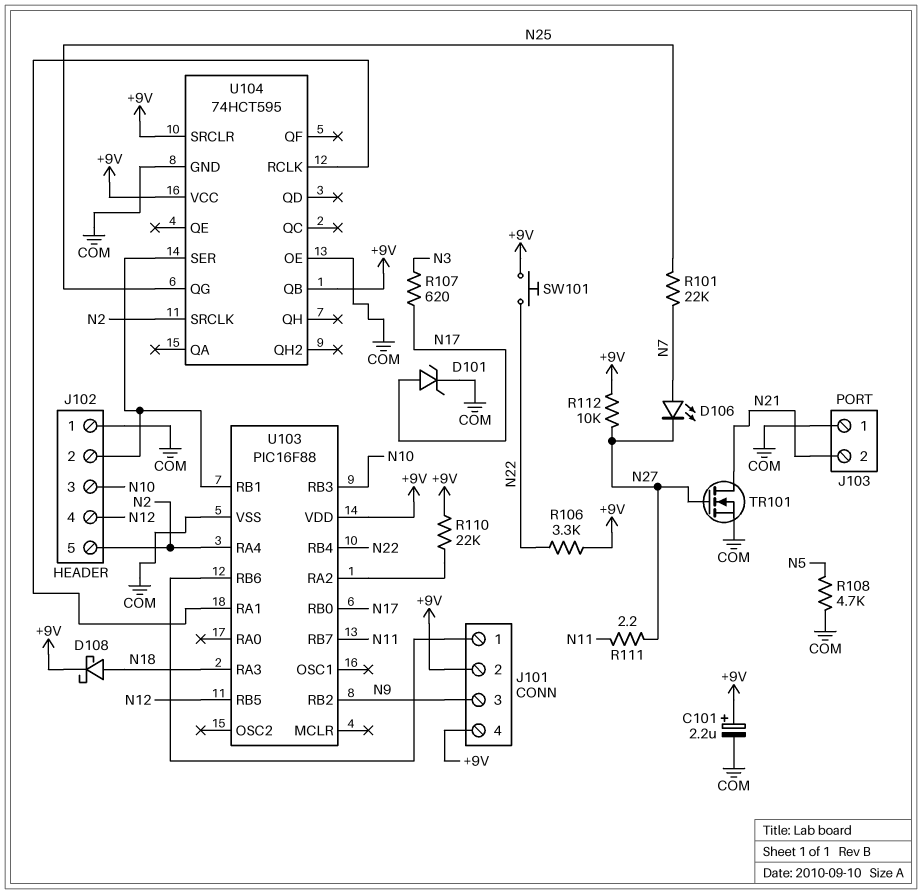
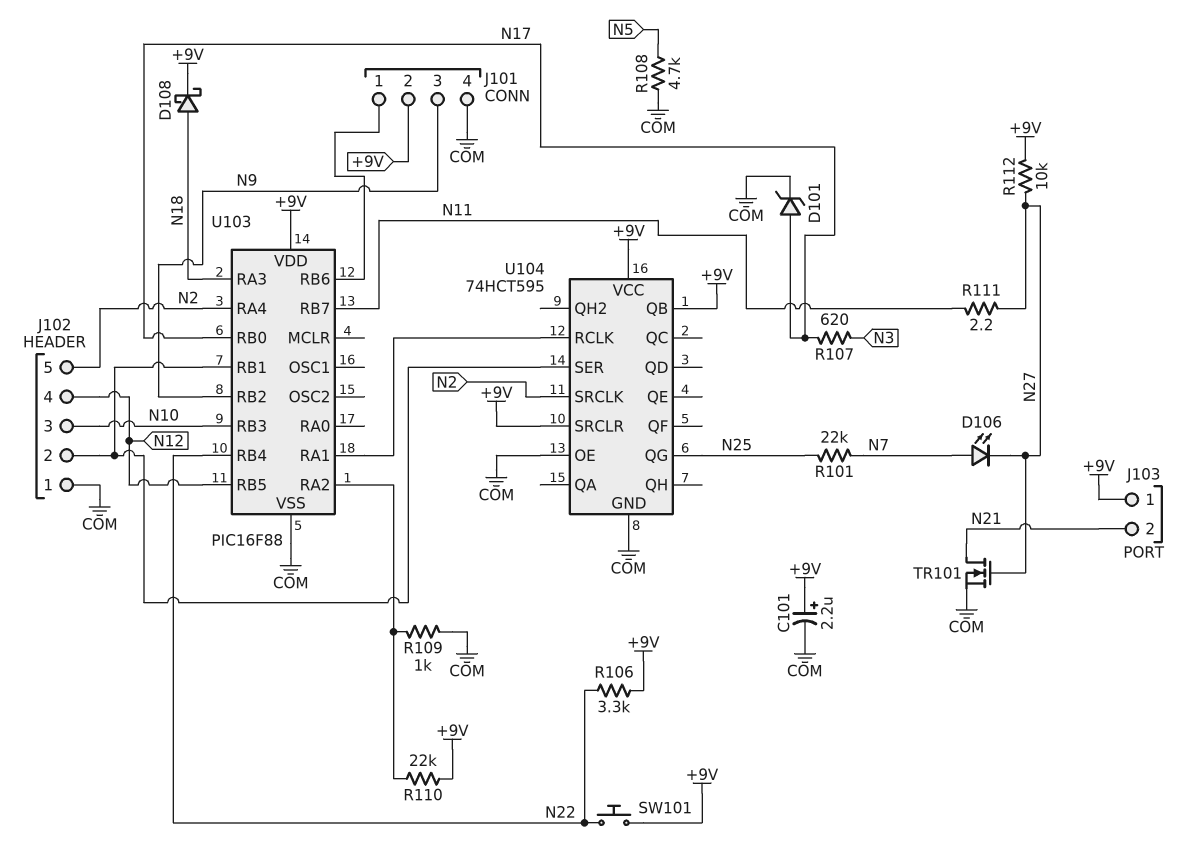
J101 pin 4: +9V -> COM
J103 pin 1: COM -> +9V
R109: none -> 1k (COM, U103/RA2)

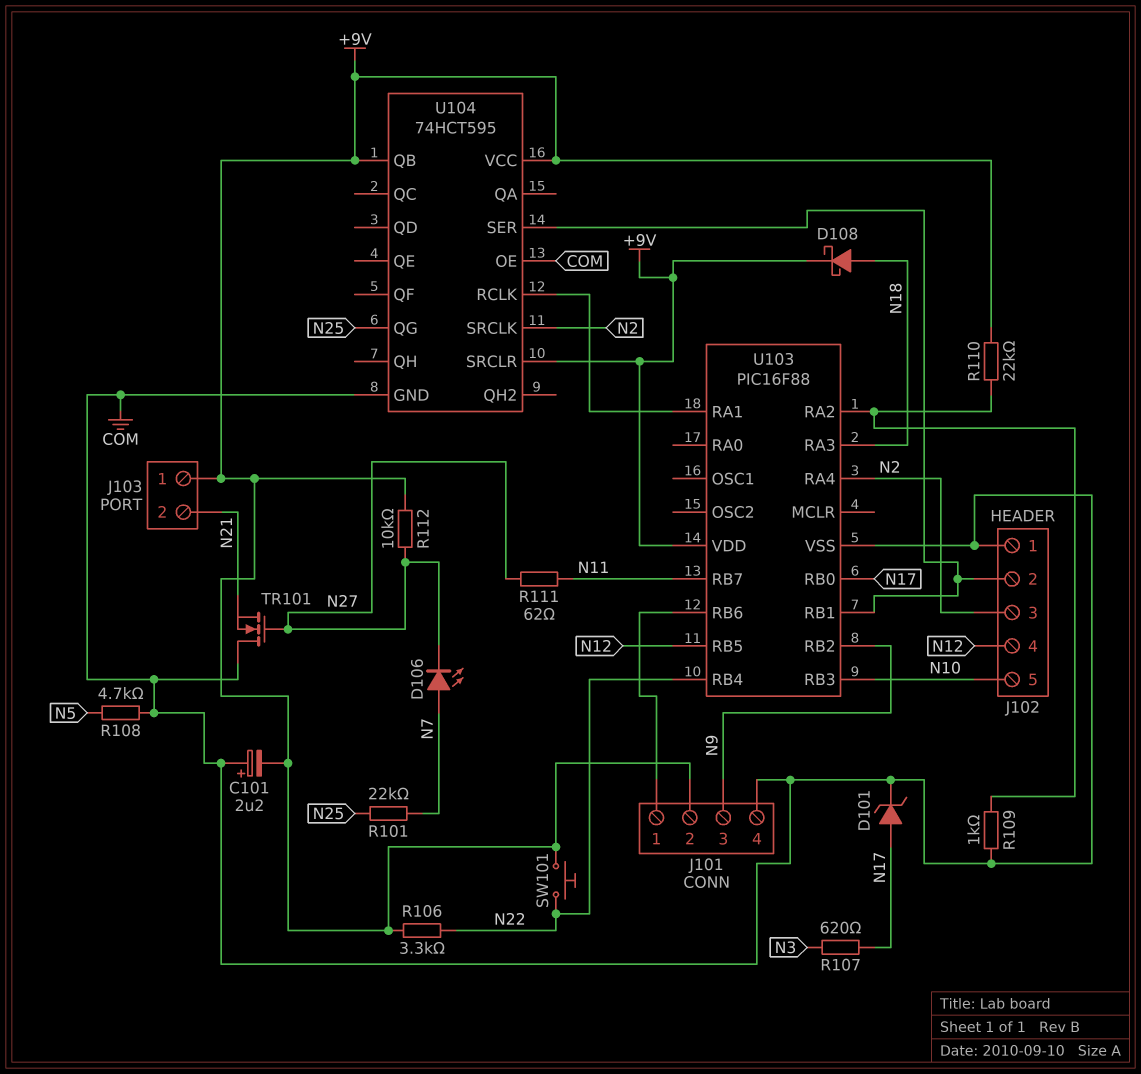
C101: 2.2uF (plus +9V, minus COM) -> 2.2uF (plus COM, minus +9V)
J102 pin 3: N10 -> N2
J102 pin 5: N2 -> N10
R111: 2.2 (N11, N27) -> 62 (N11, N27)
TR101: NMOS (G N27, D N21, S COM) -> NMOS (G N27, D COM, S N21)

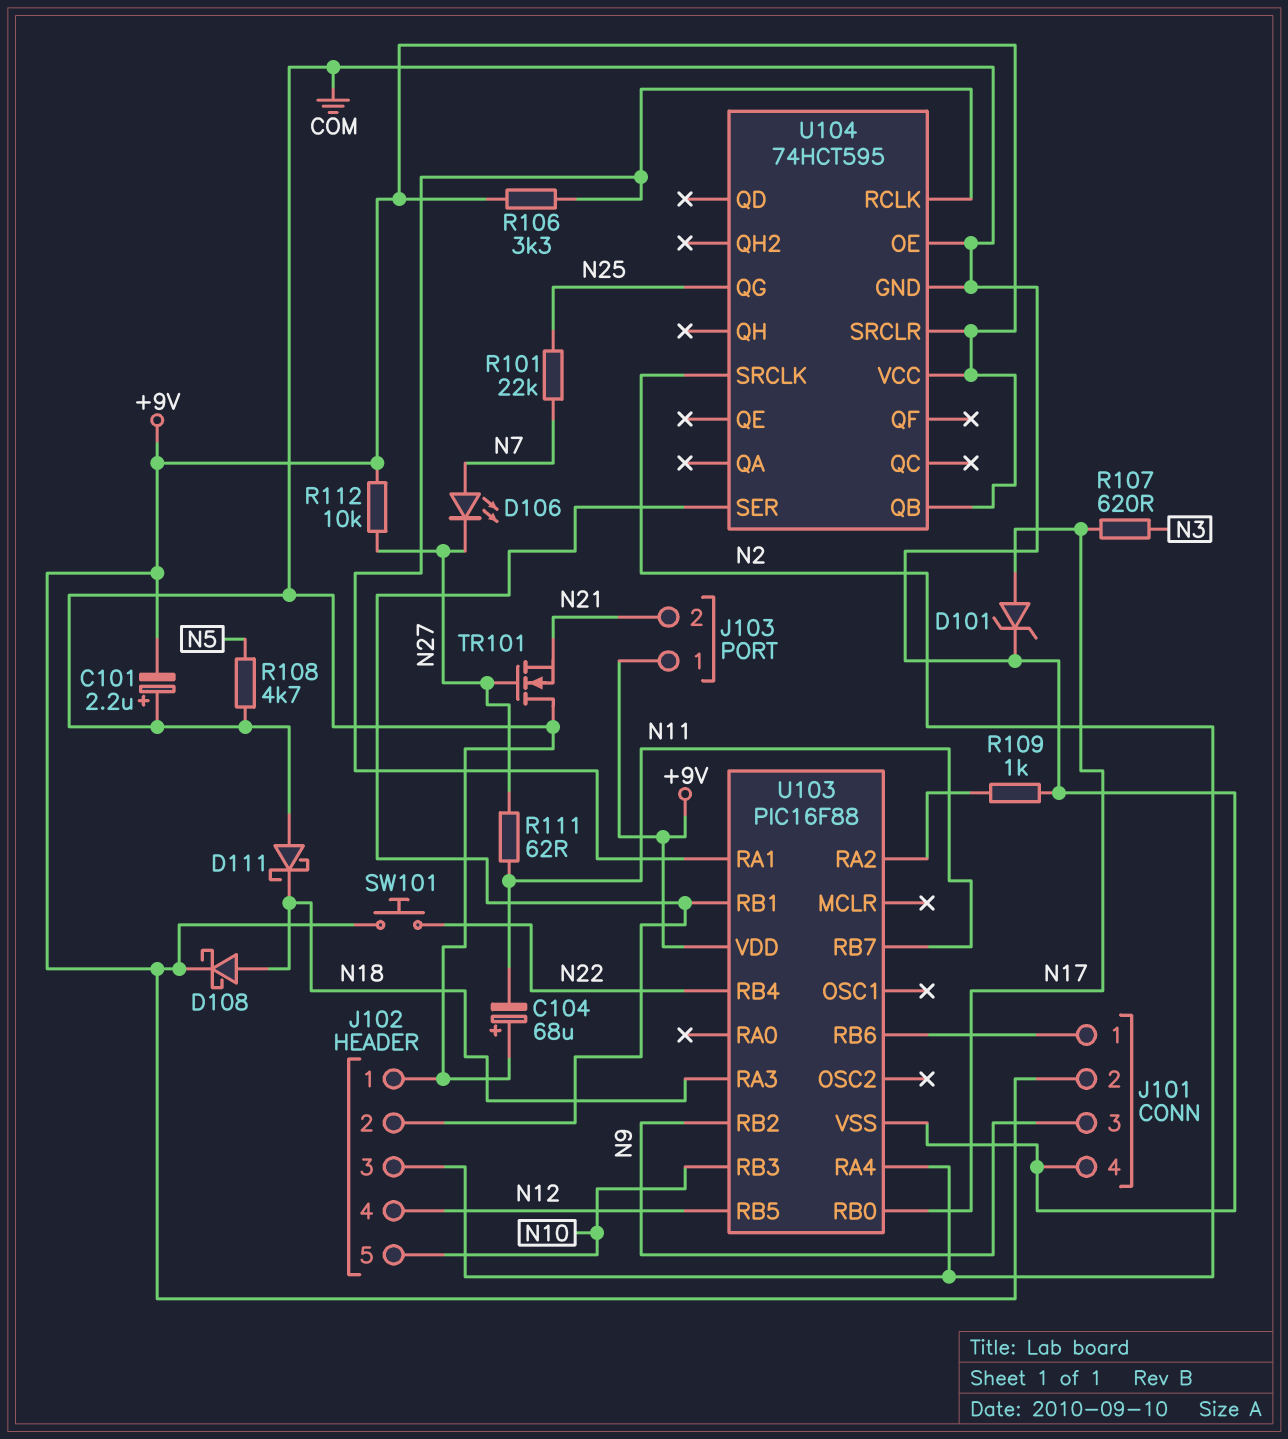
C104: none -> 68uF (plus COM, minus N11)
D111: none -> schottky (A COM, K N18)
R106: 3.3k (+9V, N22) -> 3.3k (+9V, U103/RA1)
R110: 22k (+9V, U103/RA2) -> none

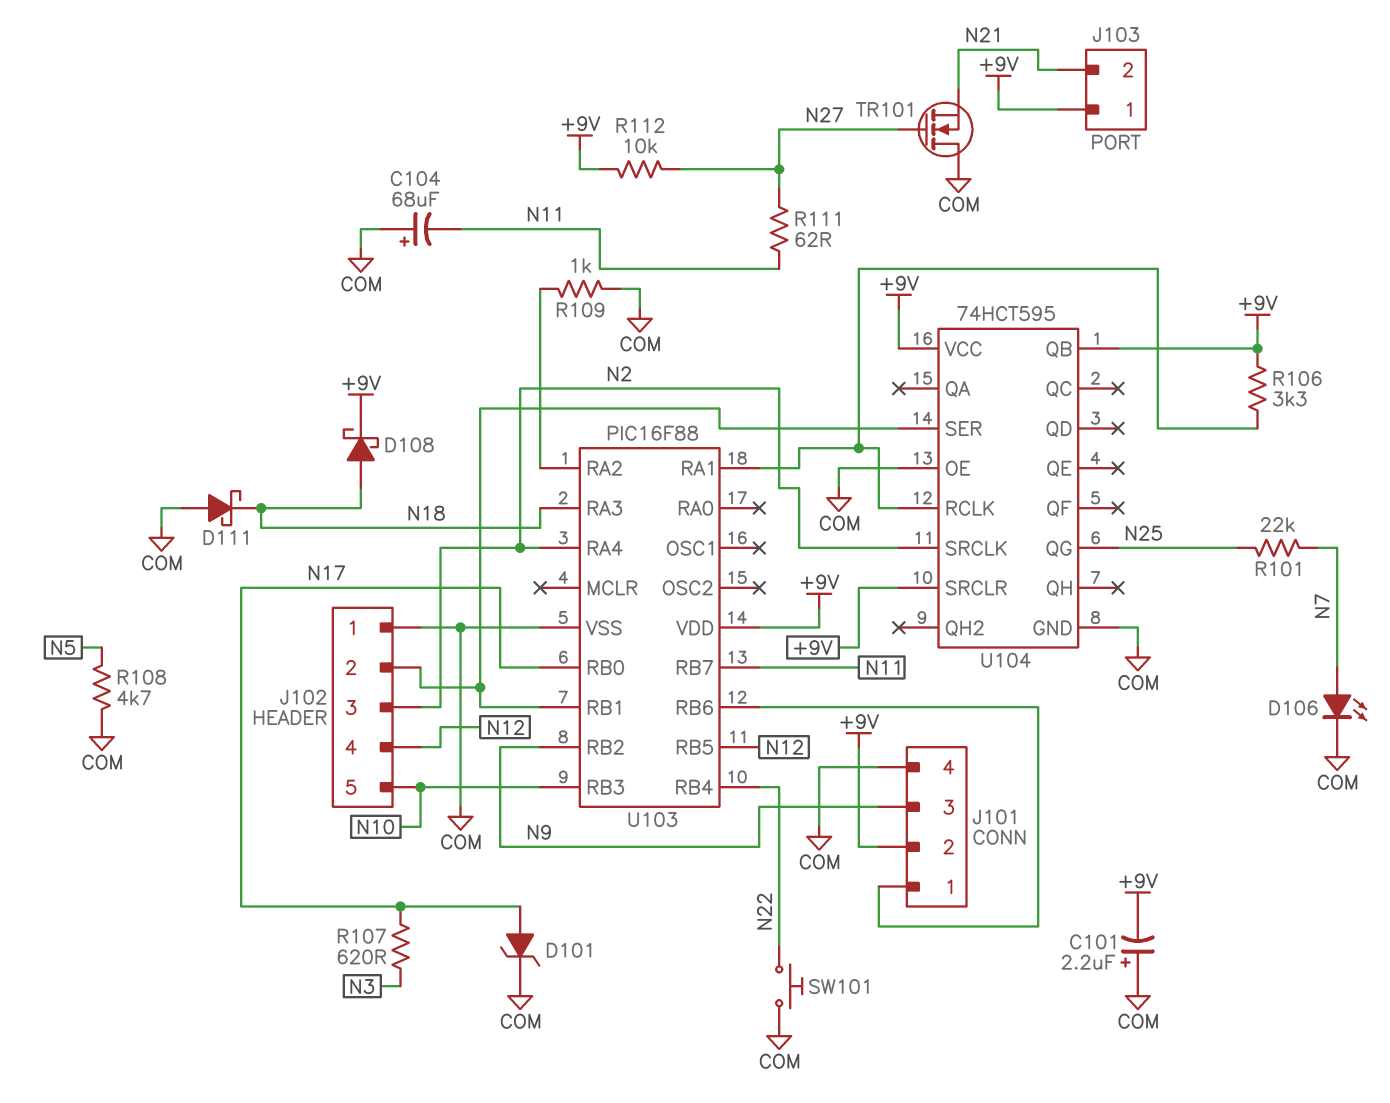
D106: LED (A N7, K N27) -> LED (A N7, K COM)
SW101: button (+9V, N22) -> button (COM, N22)

